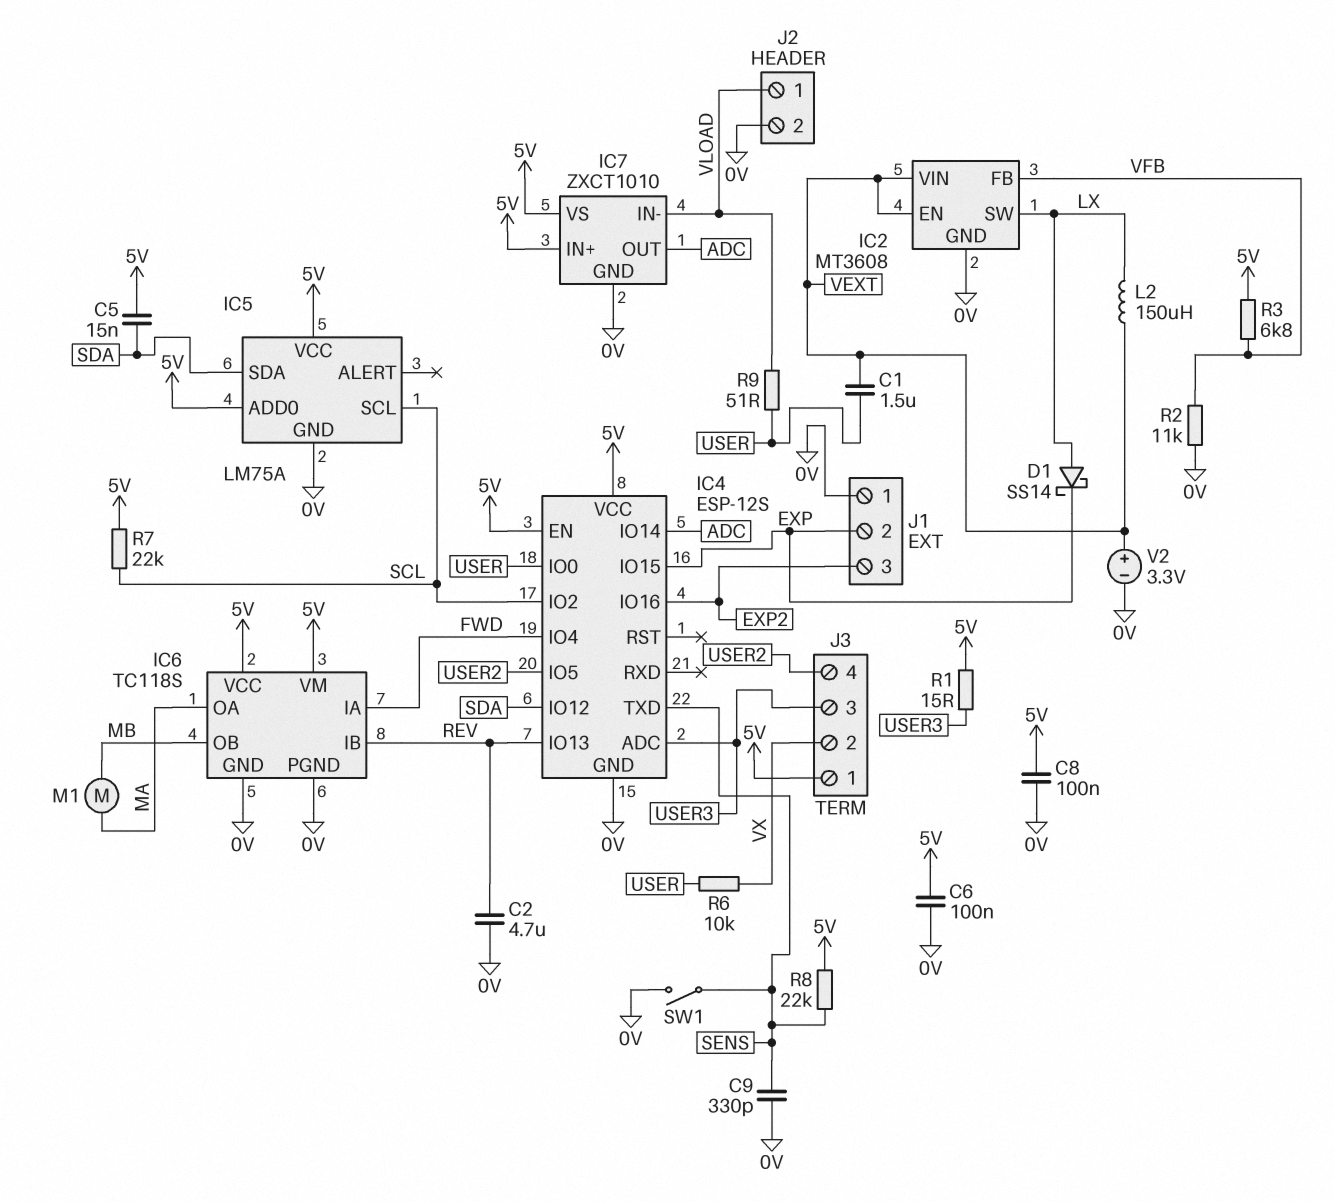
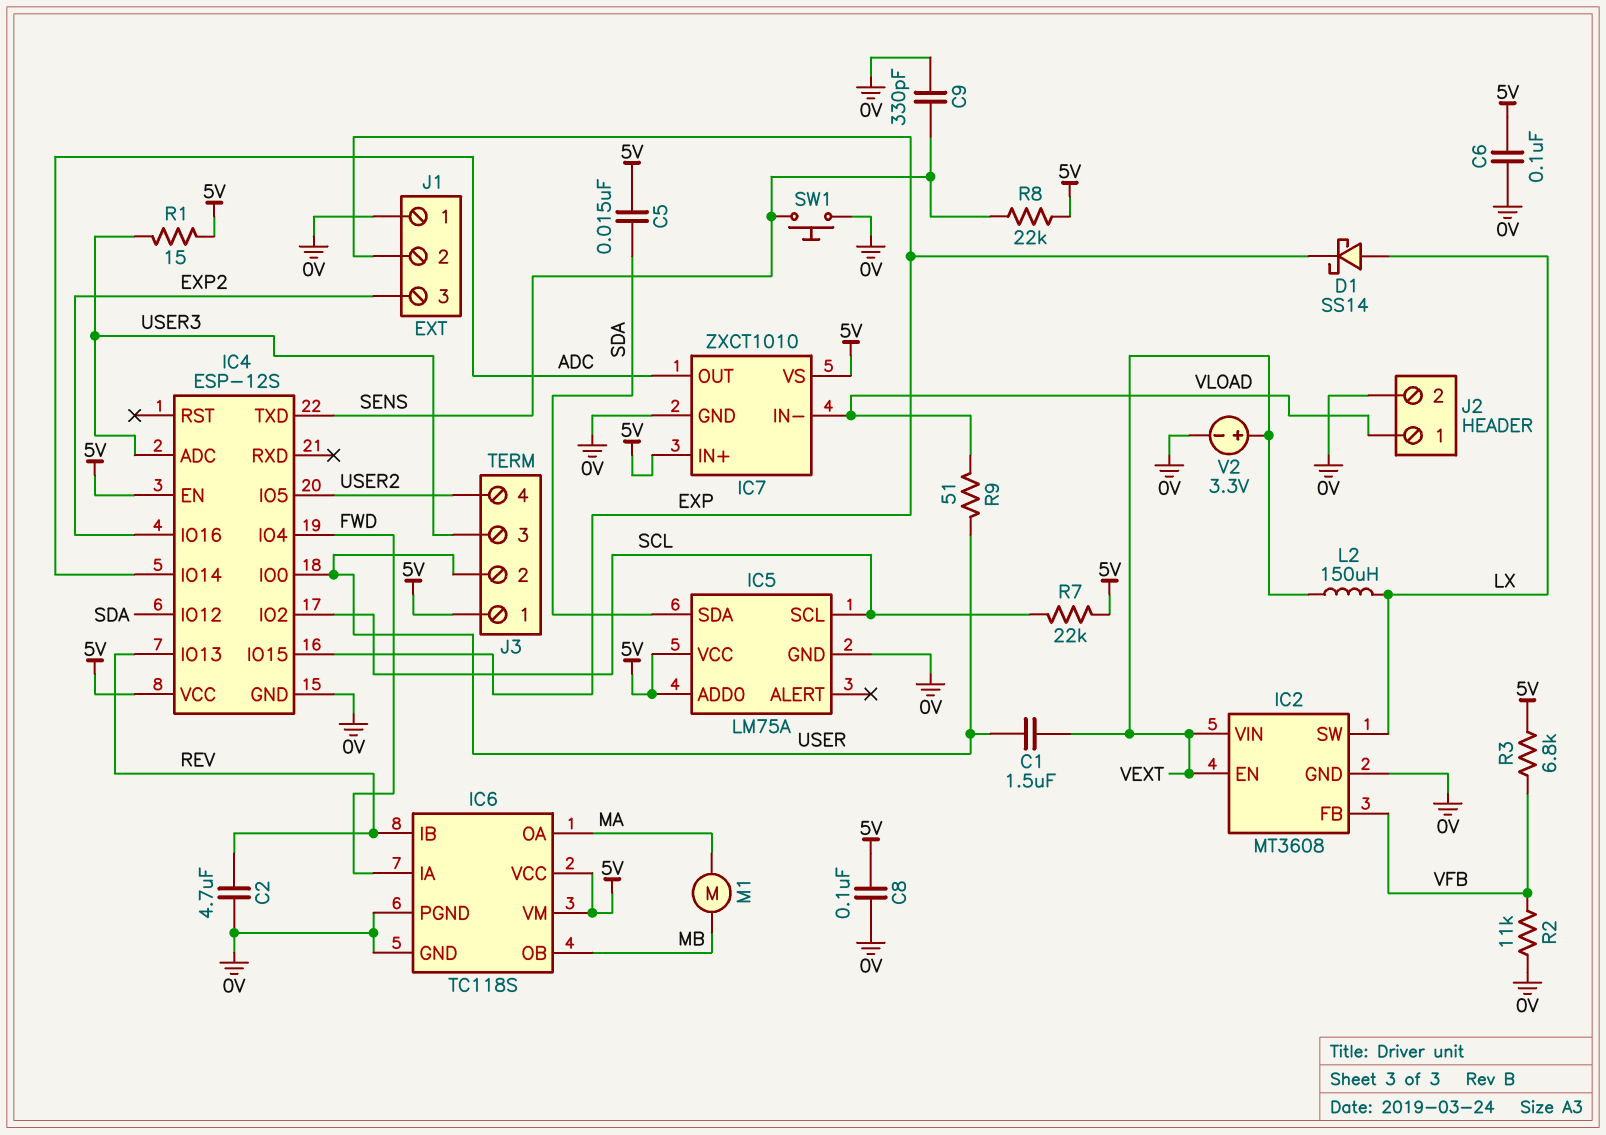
J3 pin 2: VX -> USER
R6: 10k (USER, VX) -> none
SW1: switch (0V, SENS) -> button (0V, SENS)

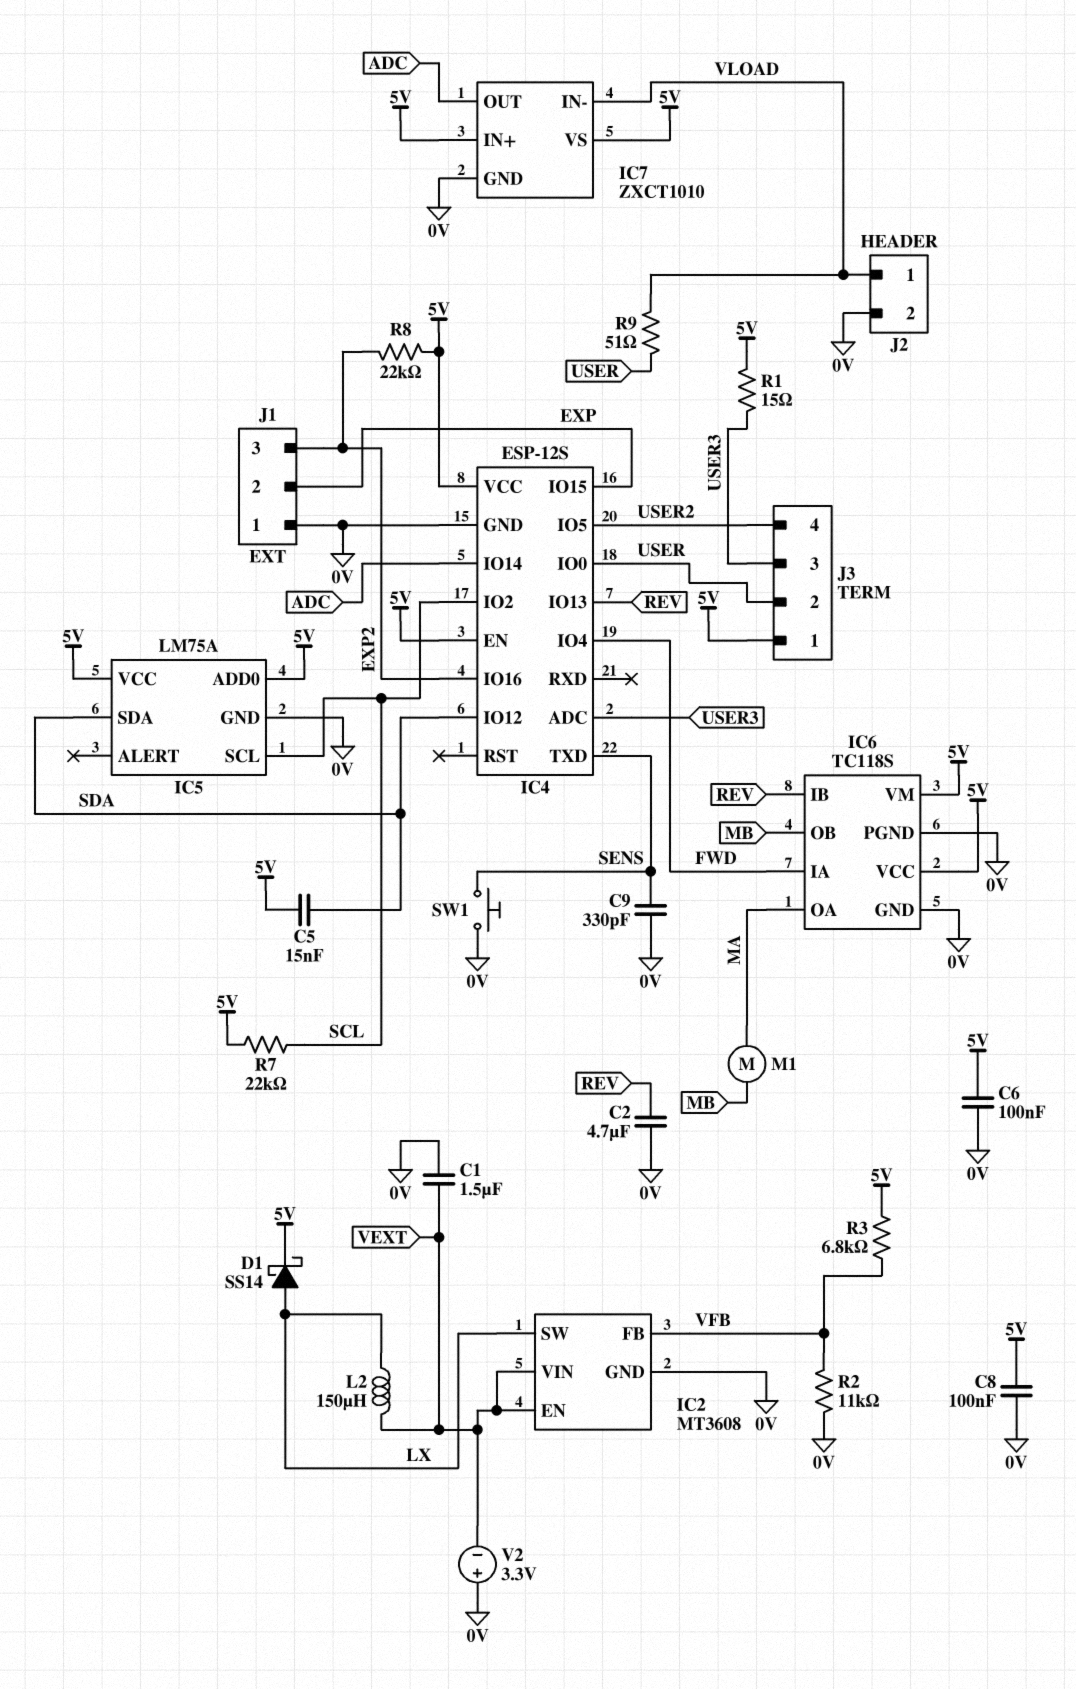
C1: 1.5uF (USER, VEXT) -> 1.5uF (0V, VEXT)
D1: schottky SS14 (A LX, K EXP) -> schottky SS14 (A LX, K 5V)
R8: 22k (5V, SENS) -> 22k (5V, EXP2)
V2: 3.3V (plus VEXT, minus 0V) -> 3.3V (plus 0V, minus VEXT)

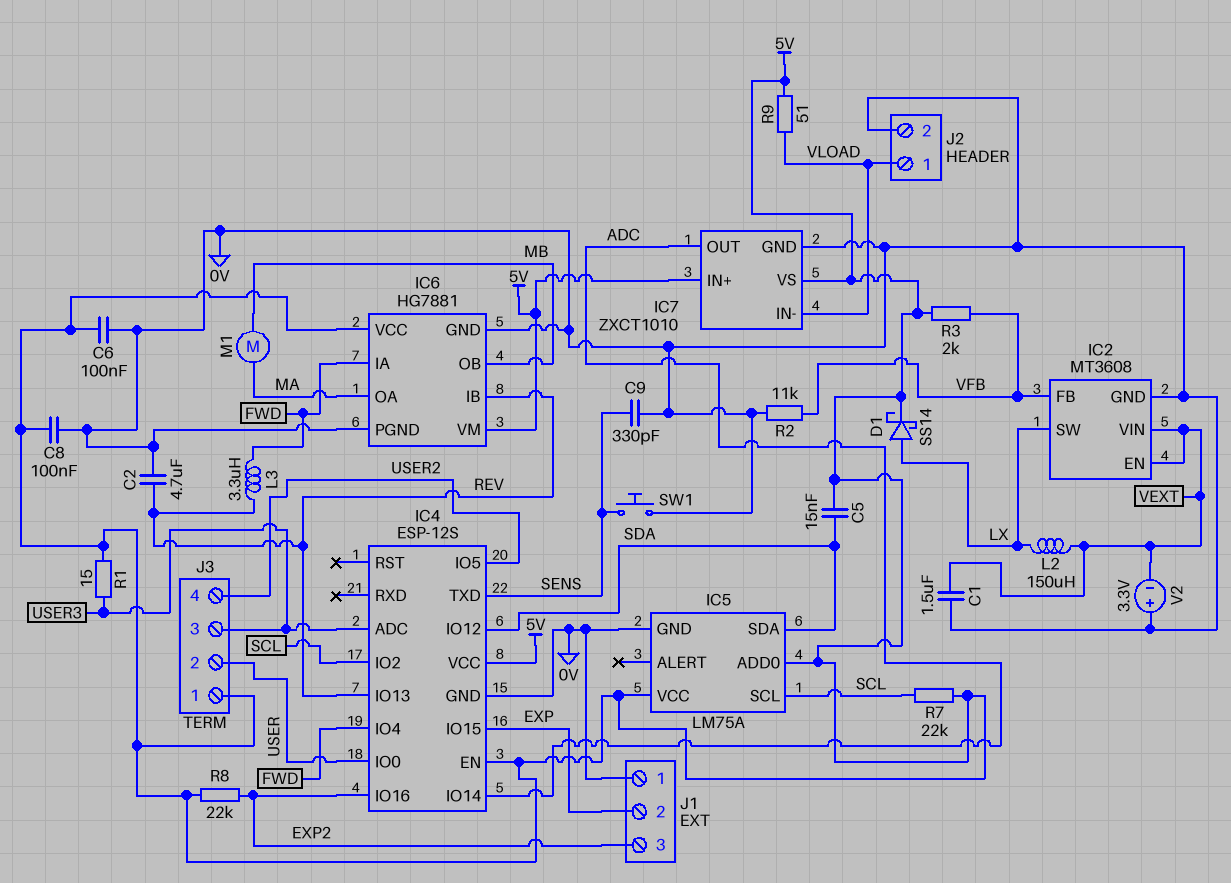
IC6: TC118S -> HG7881
L3: none -> 3.3uH (FWD, REV)
R3: 6.8k (5V, VFB) -> 2k (5V, VFB)
R9: 51 (USER, VLOAD) -> 51 (5V, VLOAD)

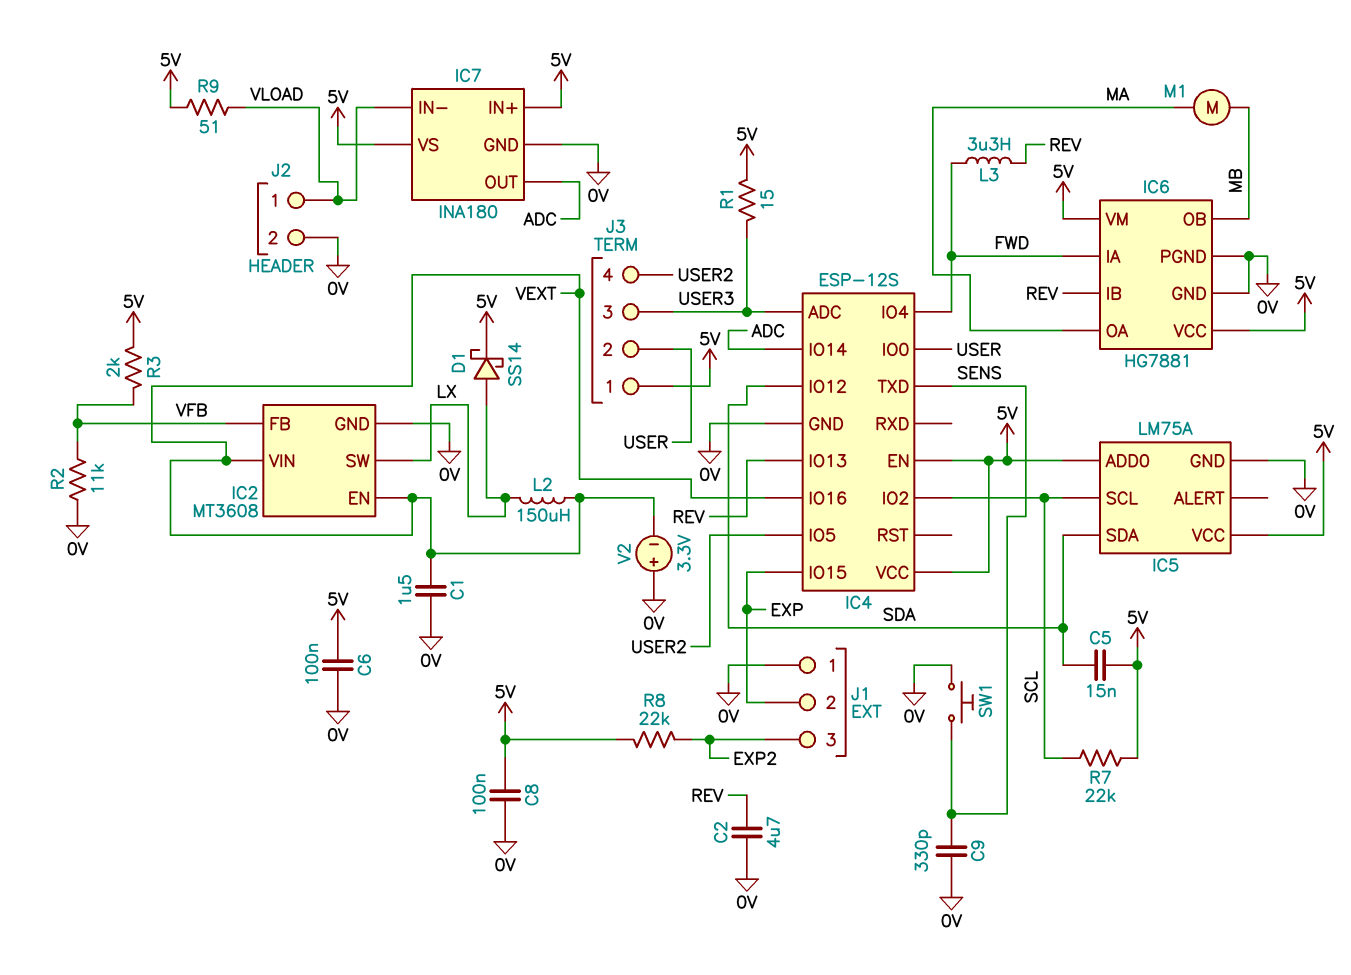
IC4 pin IO16: EXP2 -> VEXT
IC7: ZXCT1010 -> INA180

